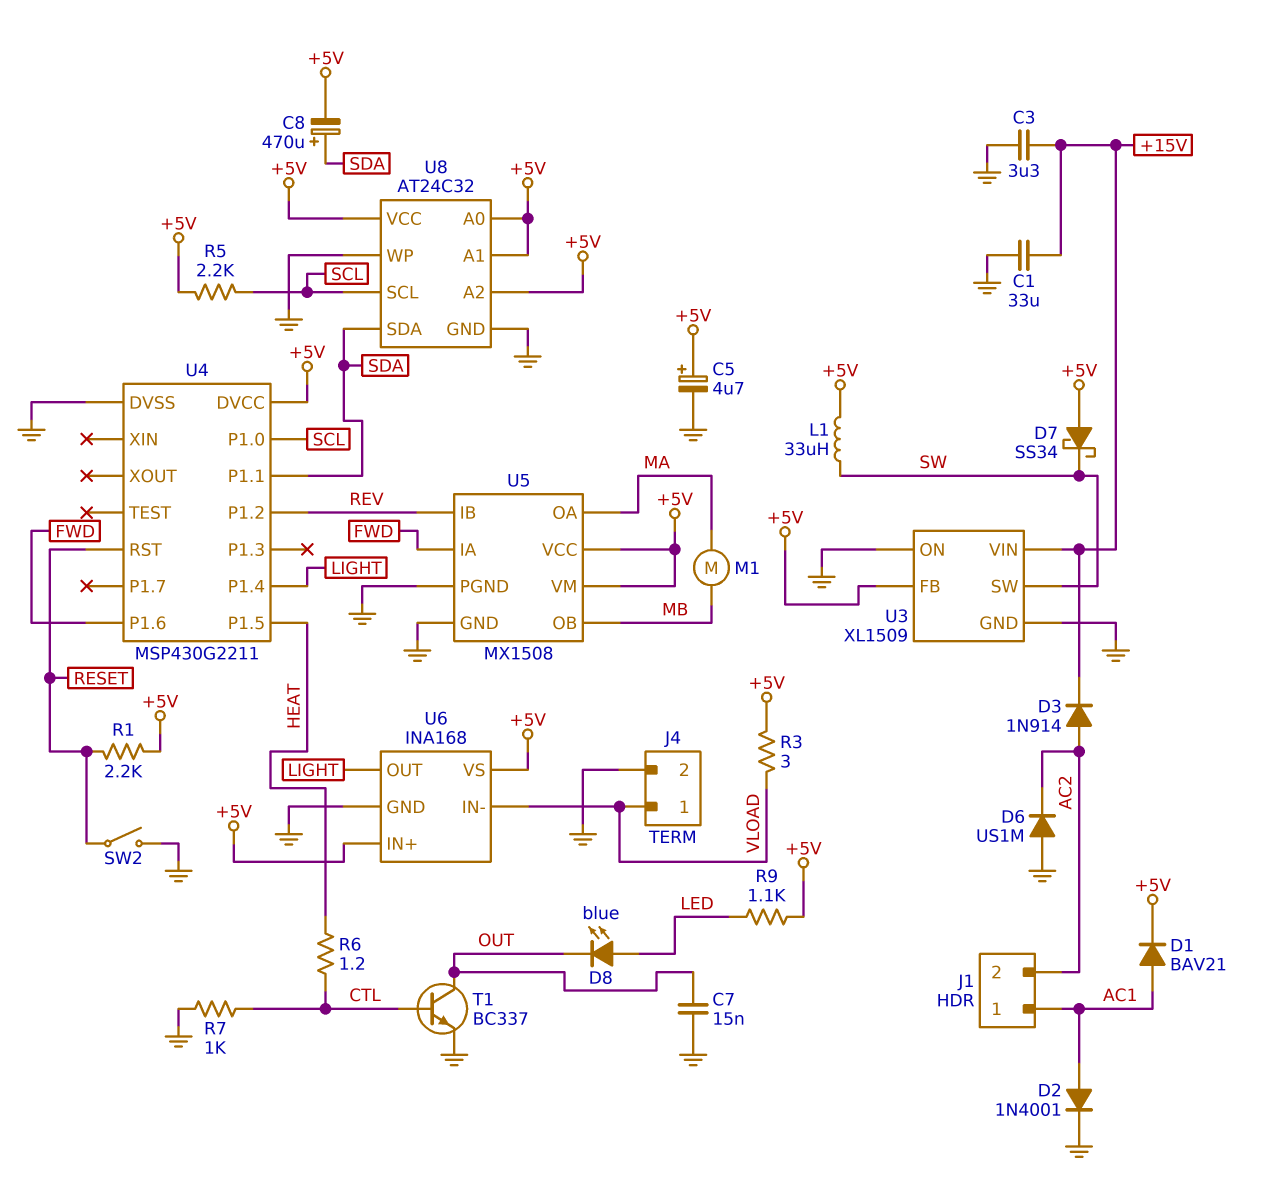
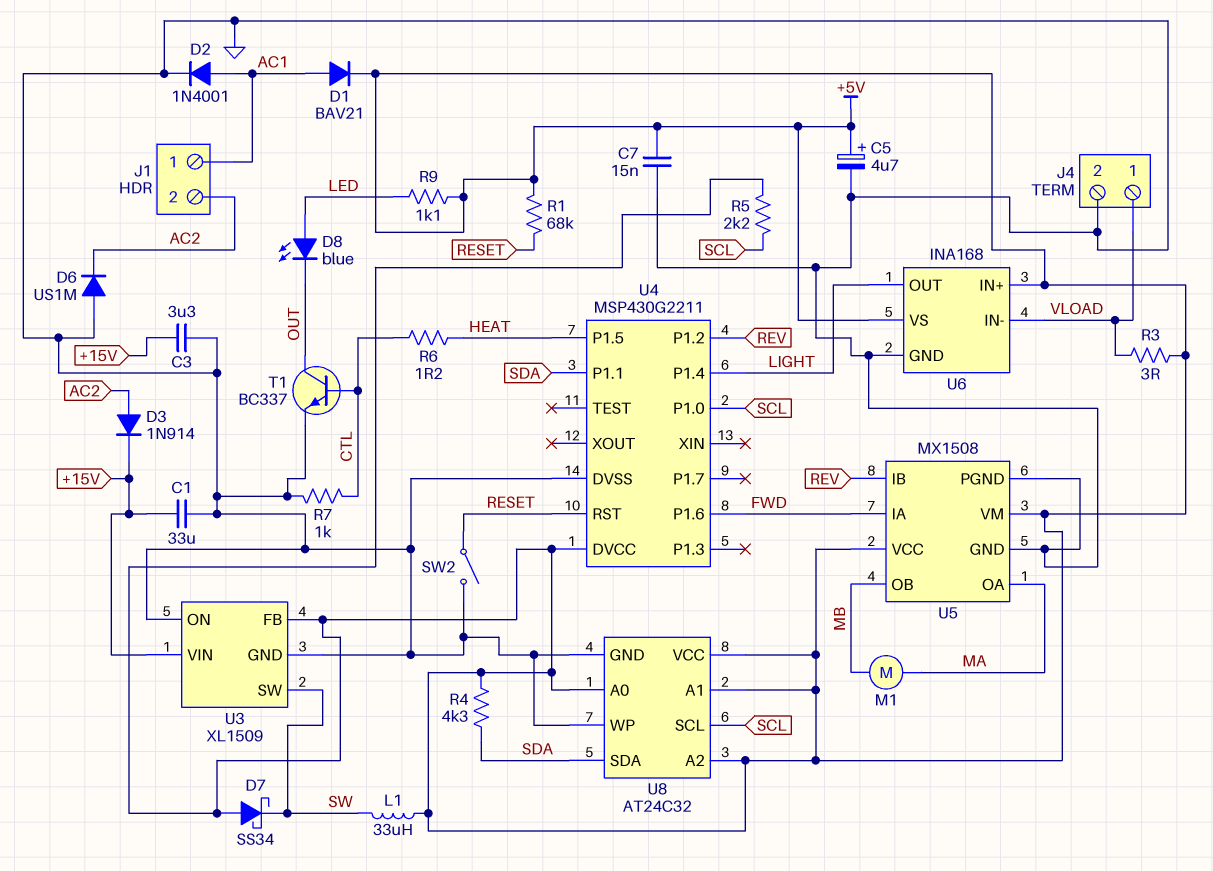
C7: 15nF (GND, OUT) -> 15nF (+5V, GND)
C8: 470uF (plus SDA, minus +5V) -> none
R1: 2.2k (+5V, RESET) -> 68k (+5V, RESET)
R4: none -> 4.3k (+5V, SDA)

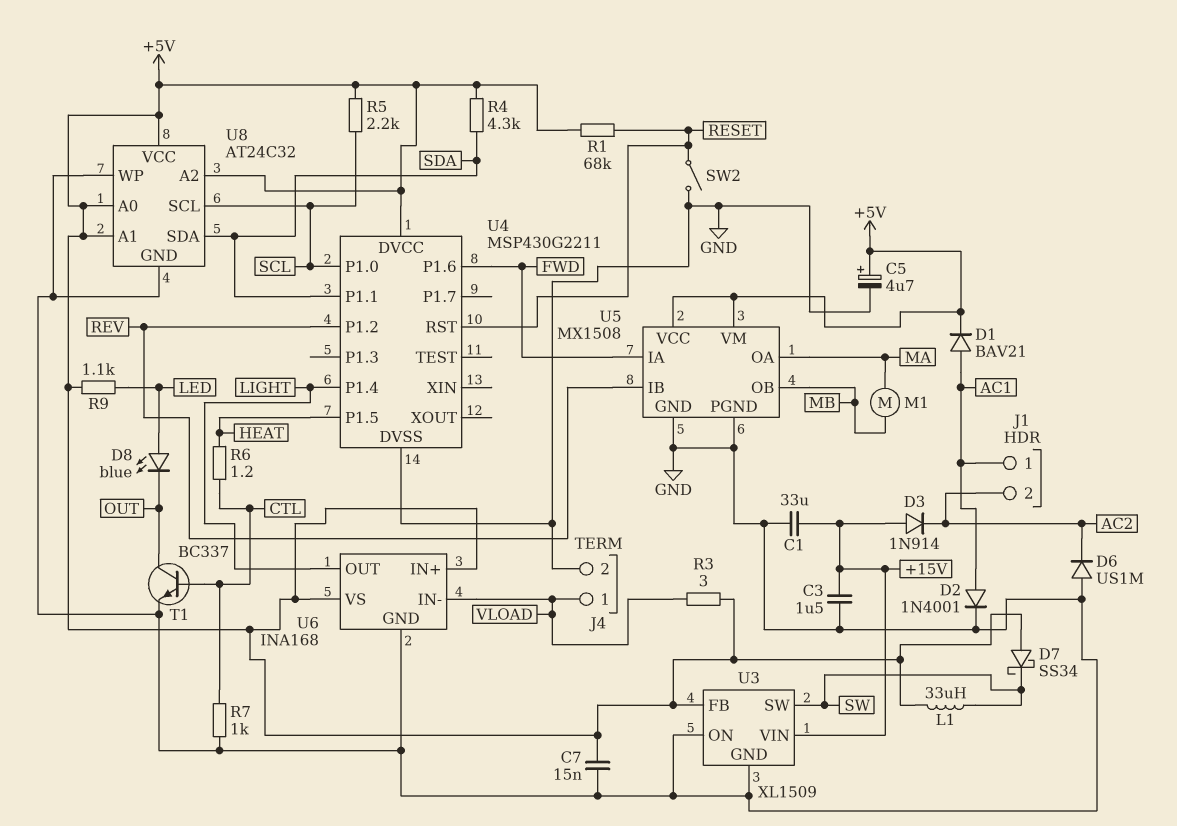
C3: 3.3uF (+15V, GND) -> 1.5uF (+15V, GND)
D3: diode 1N914 (A AC2, K +15V) -> diode 1N914 (A +15V, K AC2)

